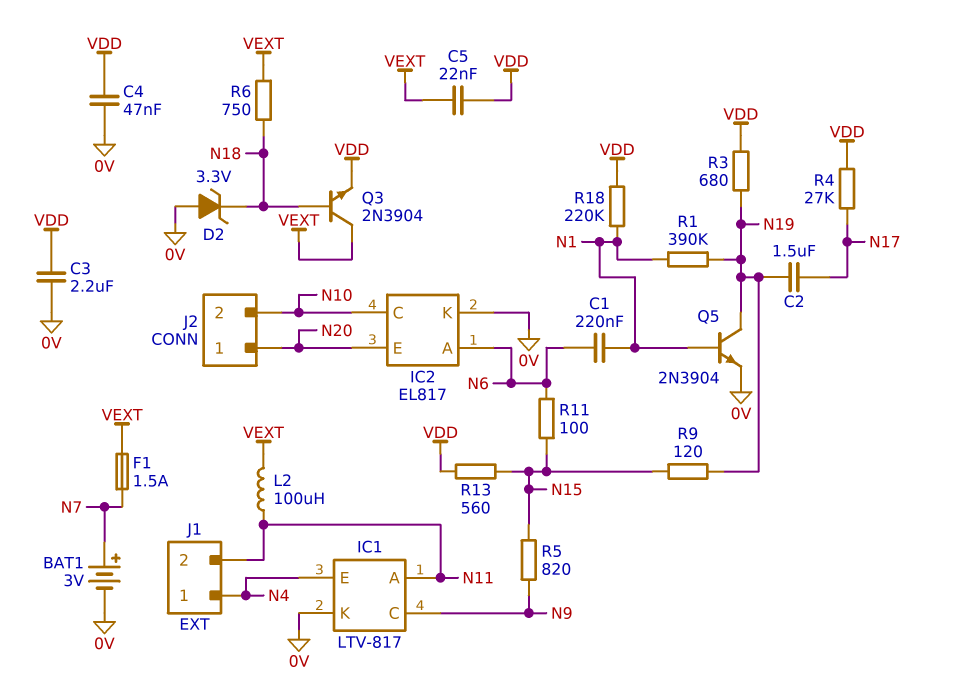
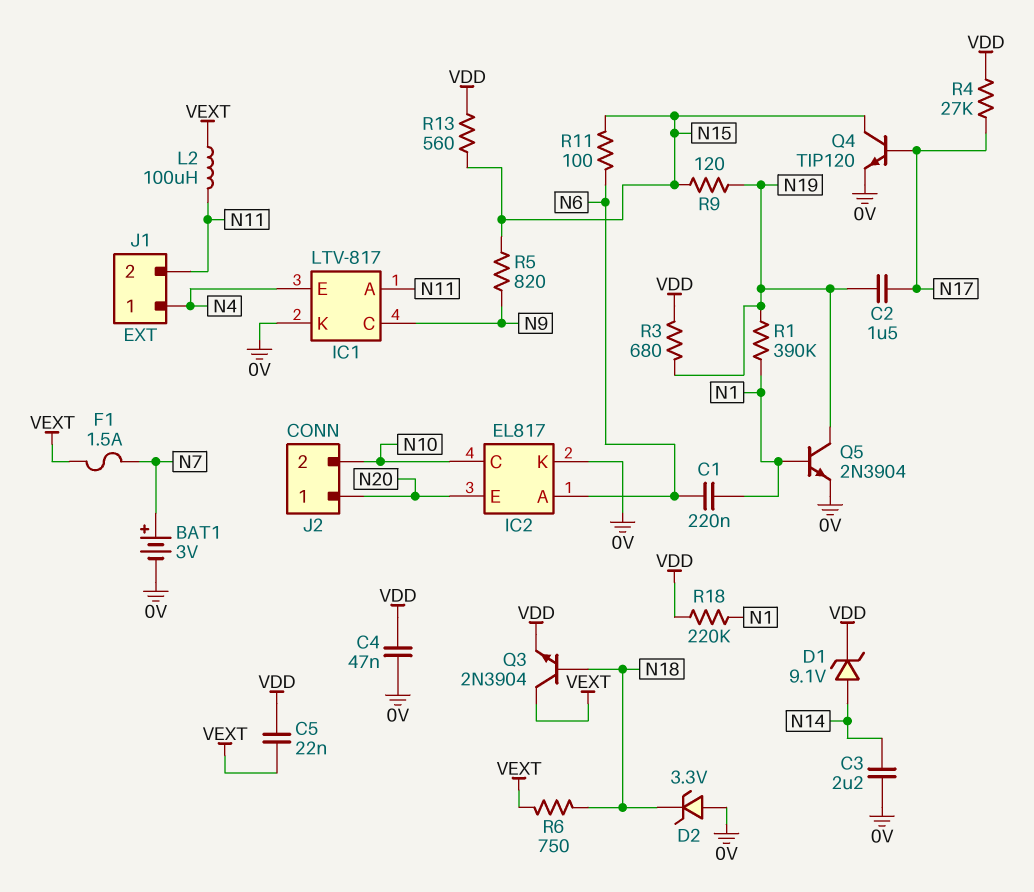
C3: 2.2uF (0V, VDD) -> 2.2uF (0V, N14)
D1: none -> zener 9.1V (A N14, K VDD)
Q4: none -> NPN TIP120 (B N17, C N15, E 0V)

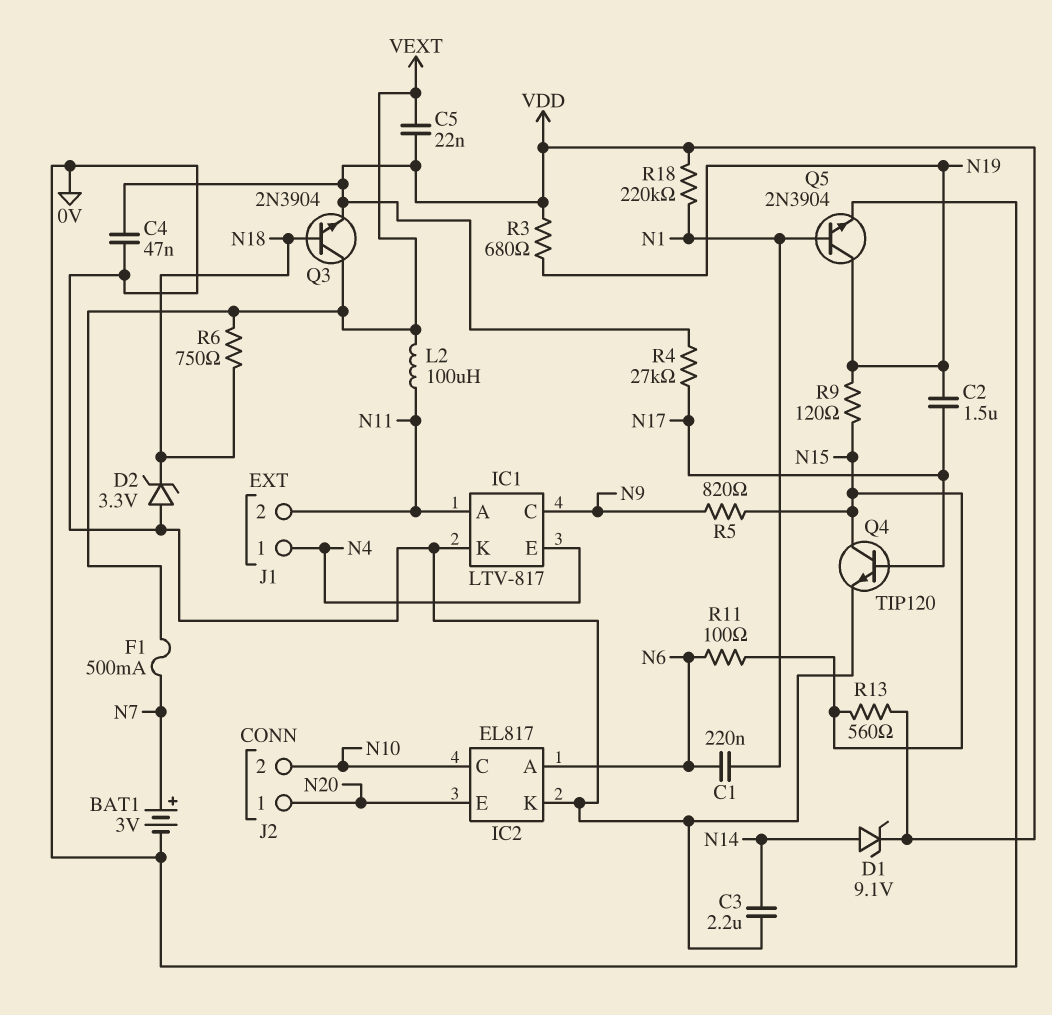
F1: 1.5A (N7, VEXT) -> 500mA (N7, VEXT)
R1: 390k (N1, N19) -> none

